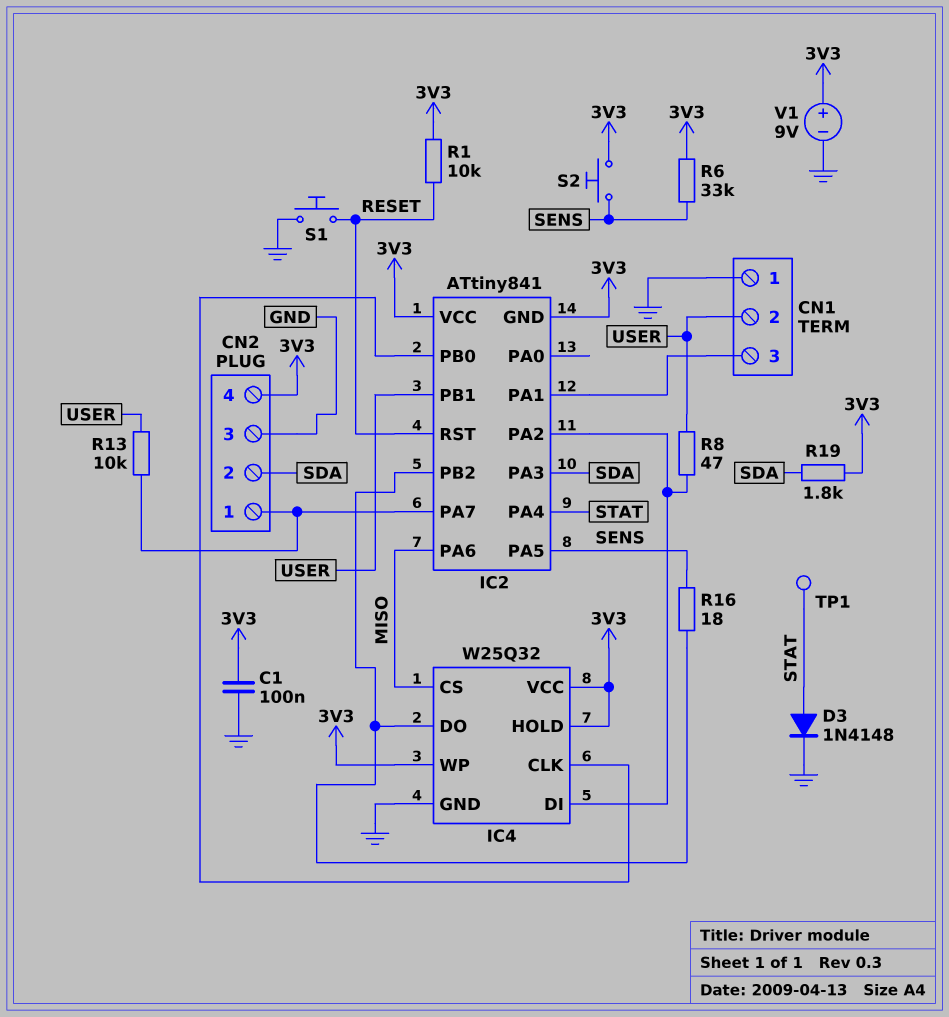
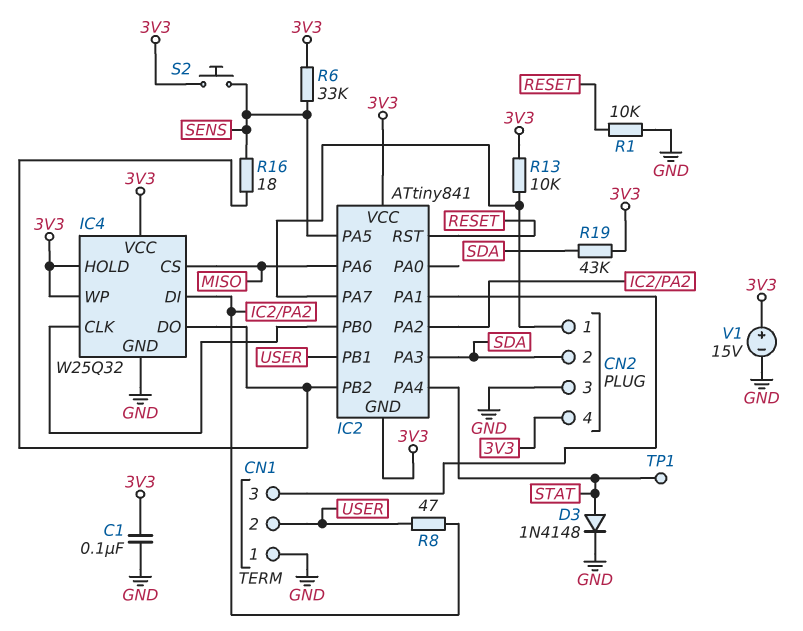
R1: 10k (3V3, RESET) -> 10k (GND, RESET)
R13: 10k (CN2/1, USER) -> 10k (3V3, CN2/1)
R19: 1.8k (3V3, SDA) -> 43k (3V3, SDA)
S1: button (GND, RESET) -> none
V1: 9V (plus 3V3, minus GND) -> 15V (plus 3V3, minus GND)

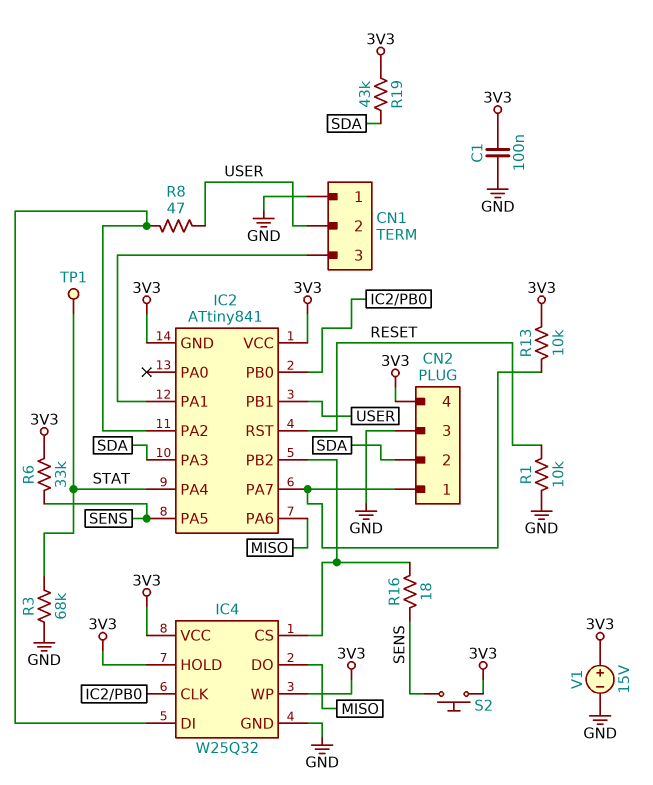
D3: diode 1N4148 (A STAT, K GND) -> none
IC4 pin CS: MISO -> IC2/PB2
IC4 pin DO: IC2/PB2 -> MISO
R3: none -> 68k (GND, STAT)

